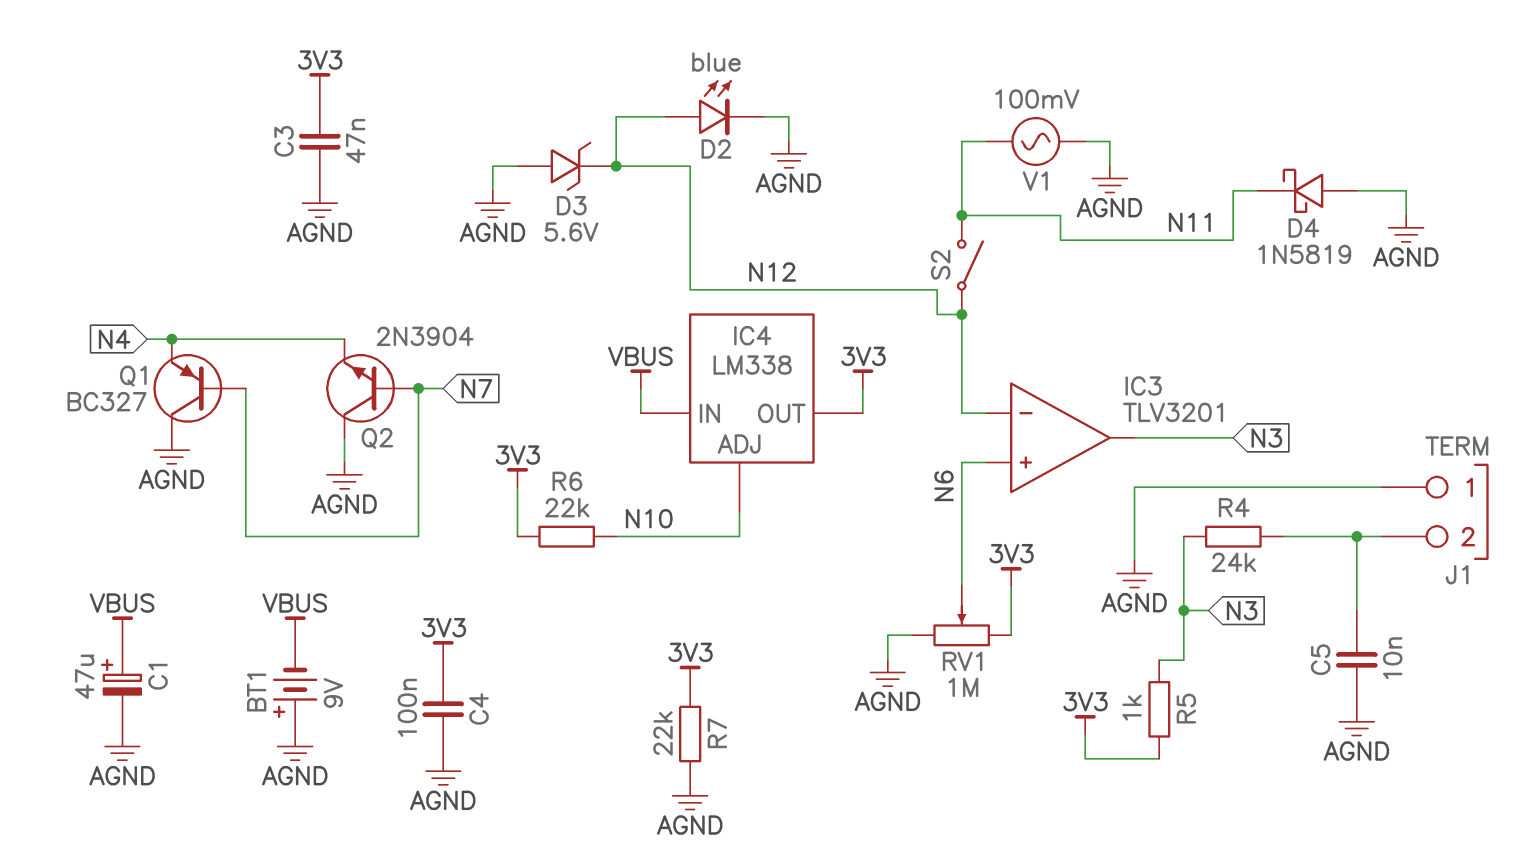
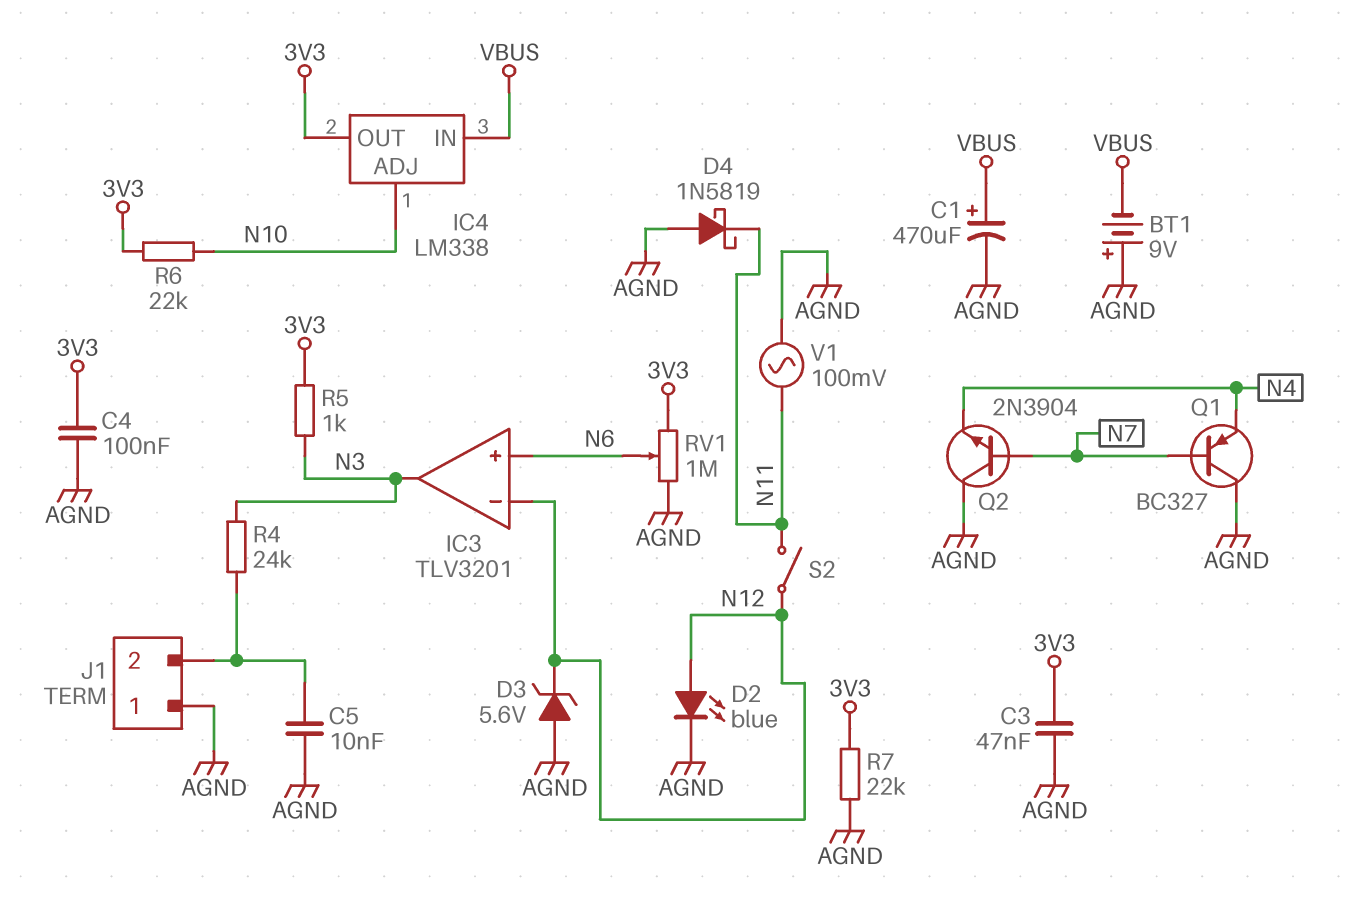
C1: 47uF (plus VBUS, minus AGND) -> 470uF (plus VBUS, minus AGND)

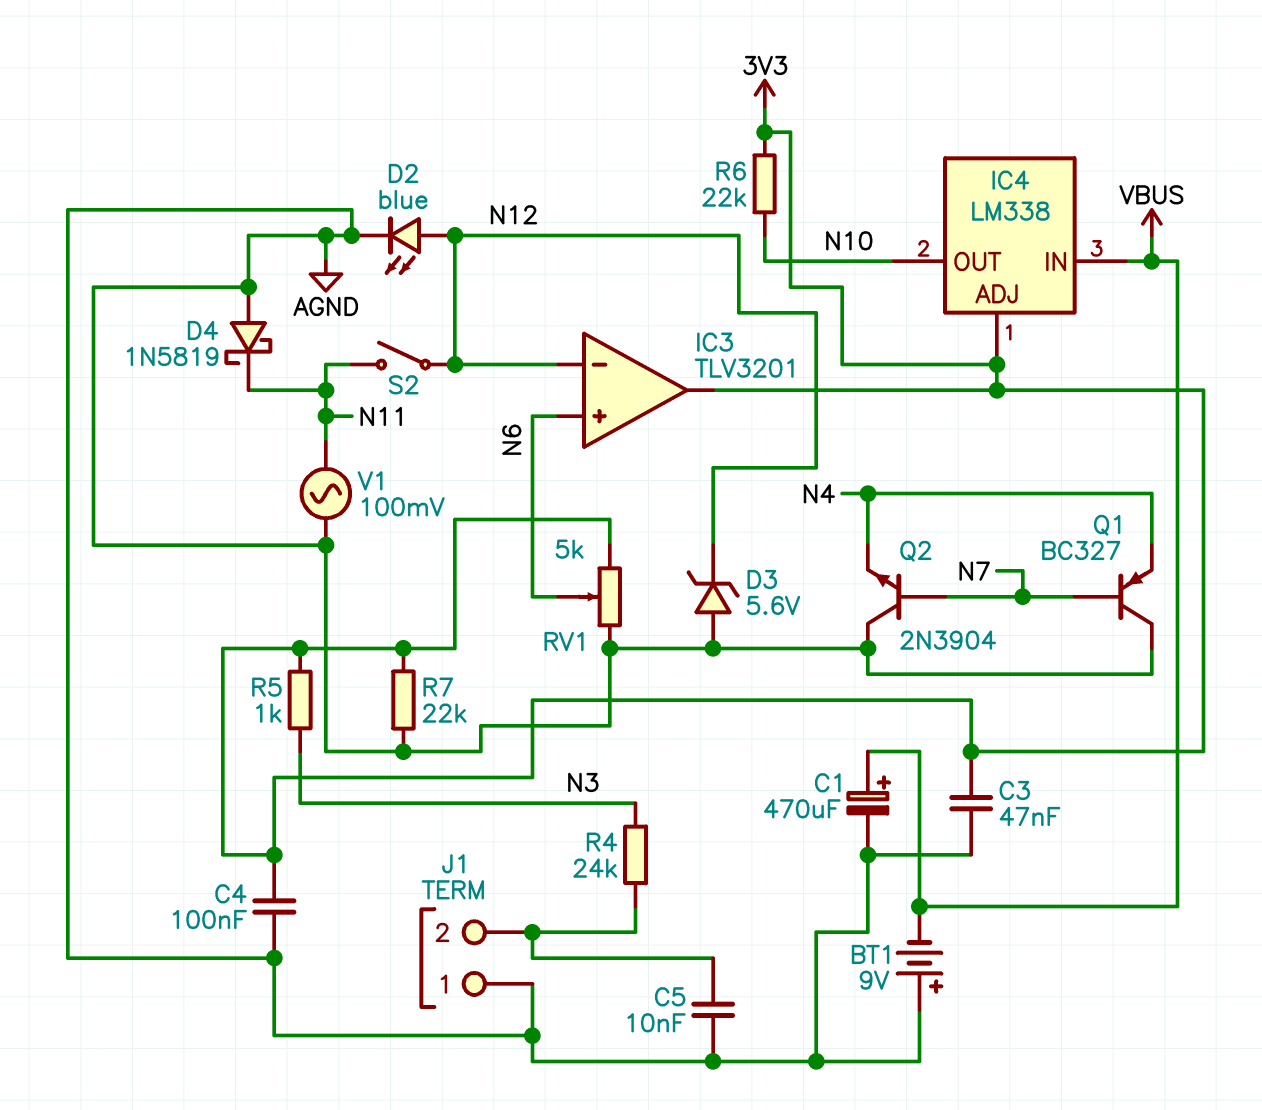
IC3 pin out: N3 -> 3V3
IC4 pin ADJ: N10 -> 3V3
IC4 pin OUT: 3V3 -> N10
RV1: 1M (3V3, AGND, wiper N6) -> 5k (3V3, AGND, wiper N6)

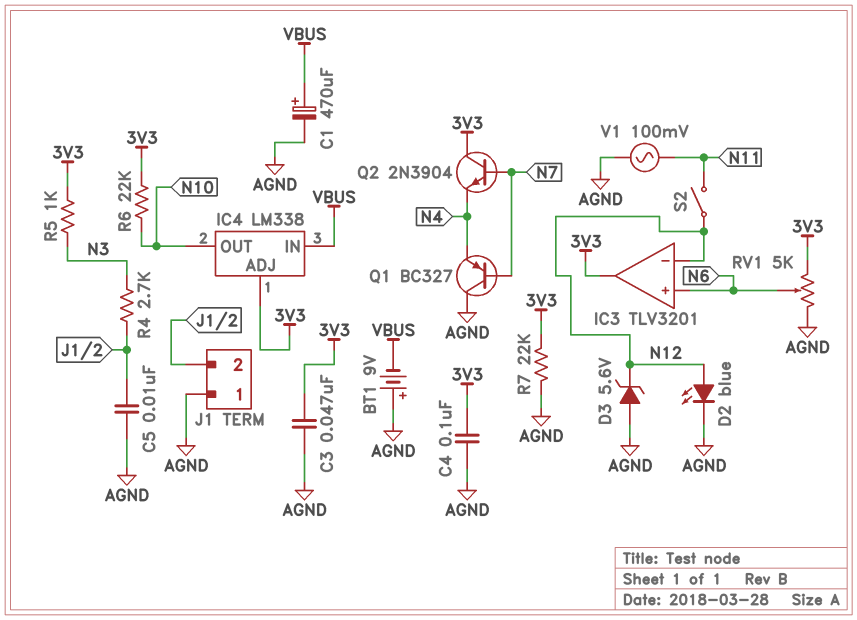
D4: schottky 1N5819 (A AGND, K N11) -> none
Q2: NPN 2N3904 (B N7, C AGND, E N4) -> NPN 2N3904 (B N7, C 3V3, E N4)
R4: 24k (J1/2, N3) -> 2.7k (J1/2, N3)

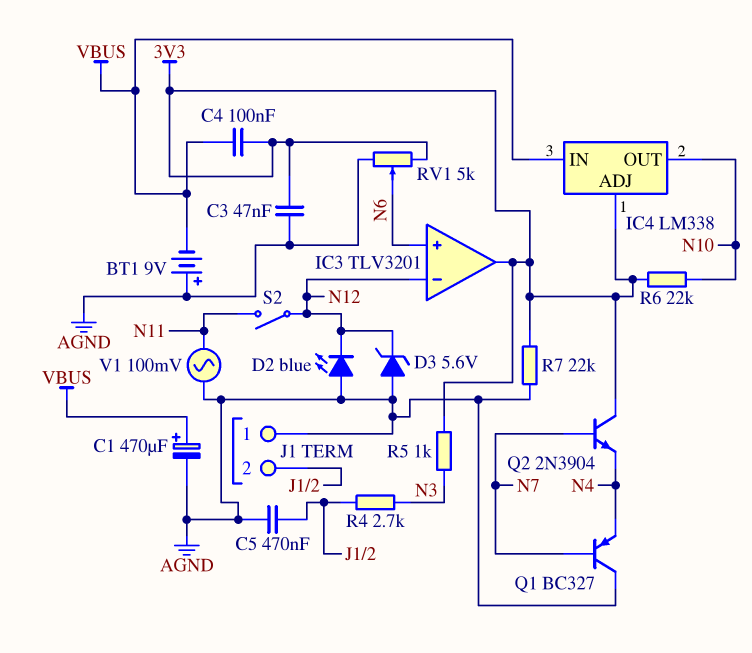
C4: 100nF (3V3, AGND) -> 100nF (3V3, VBUS)
C5: 10nF (AGND, J1/2) -> 470nF (AGND, J1/2)
D2: LED blue (A N12, K AGND) -> LED blue (A AGND, K N12)

